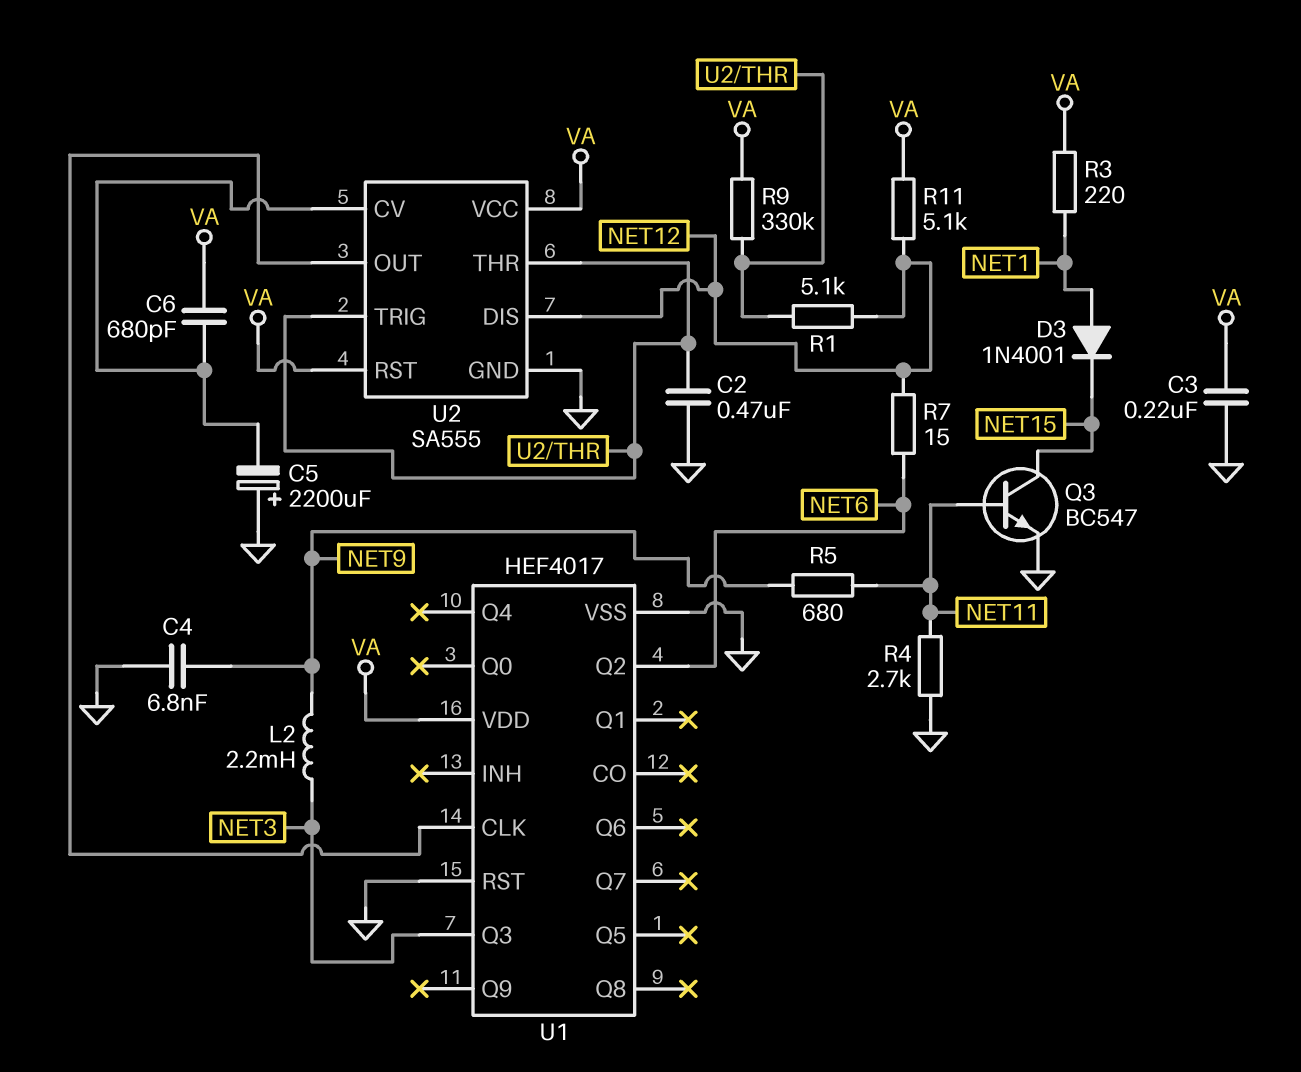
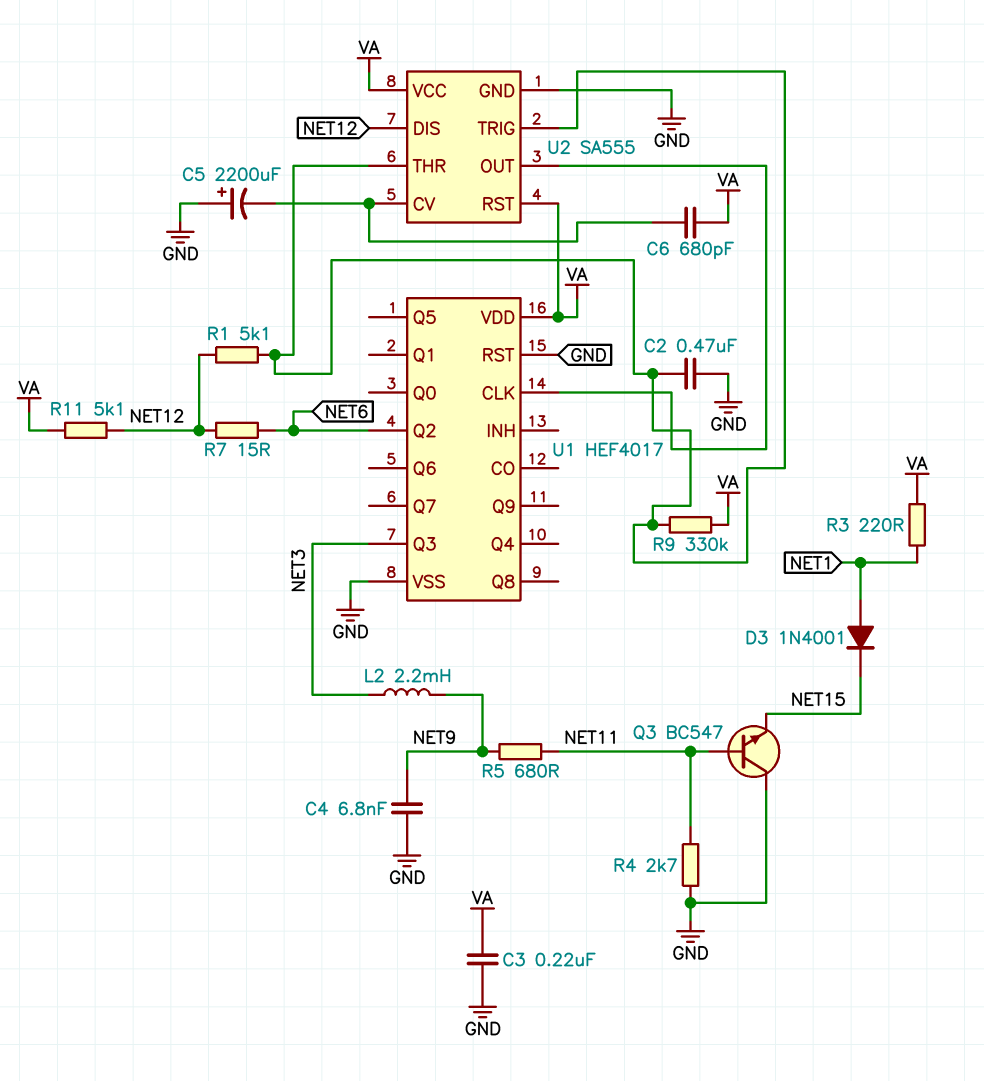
Q3: NPN BC547 (B NET11, C NET15, E GND) -> NPN BC547 (B NET11, C GND, E NET15)

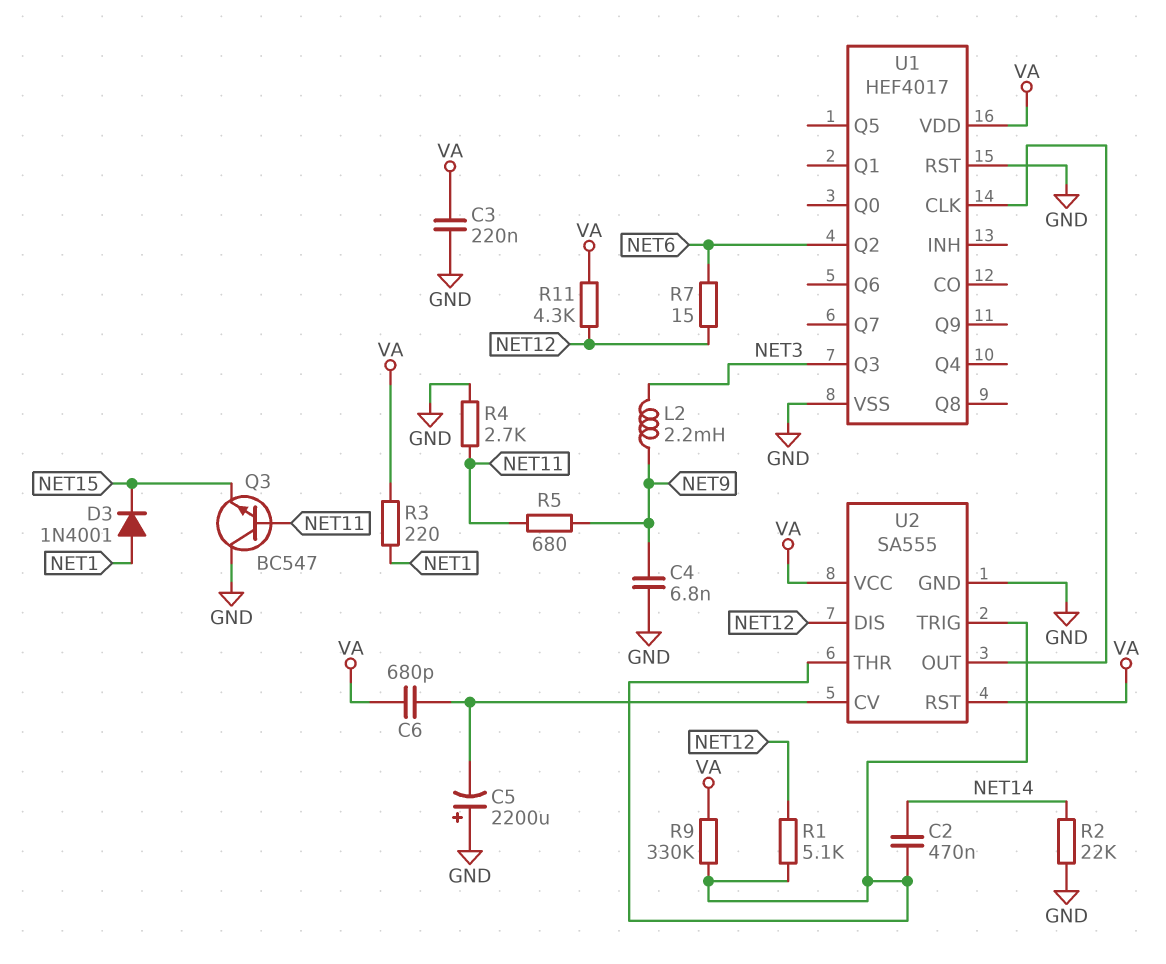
C2: 470nF (GND, U2/THR) -> 470nF (NET14, U2/THR)
R2: none -> 22k (GND, NET14)
R11: 5.1k (NET12, VA) -> 4.3k (NET12, VA)

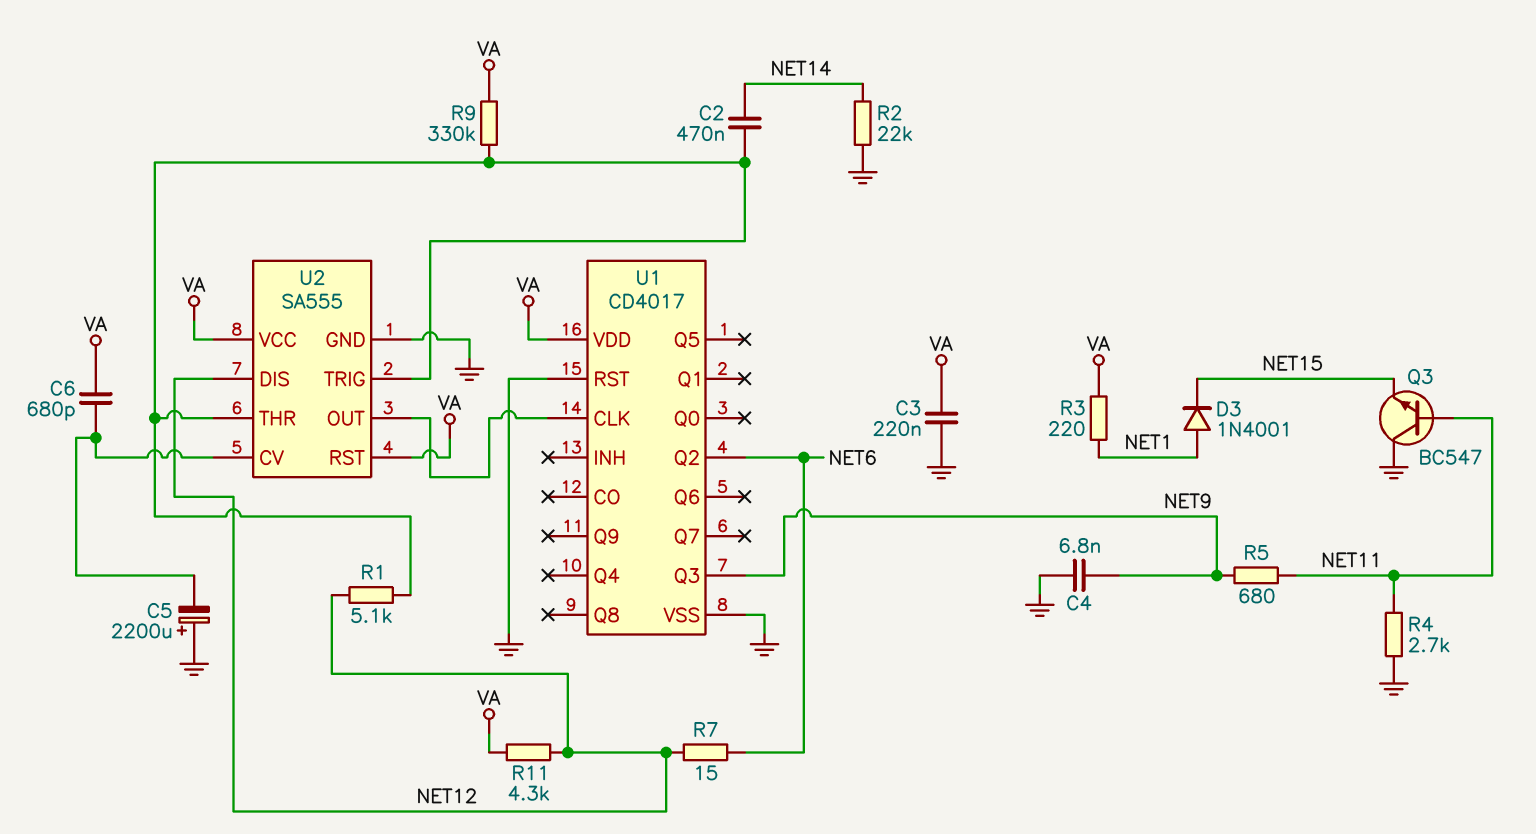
L2: 2.2mH (NET3, NET9) -> none
U1: HEF4017 -> CD4017
U1 pin Q3: NET3 -> NET9

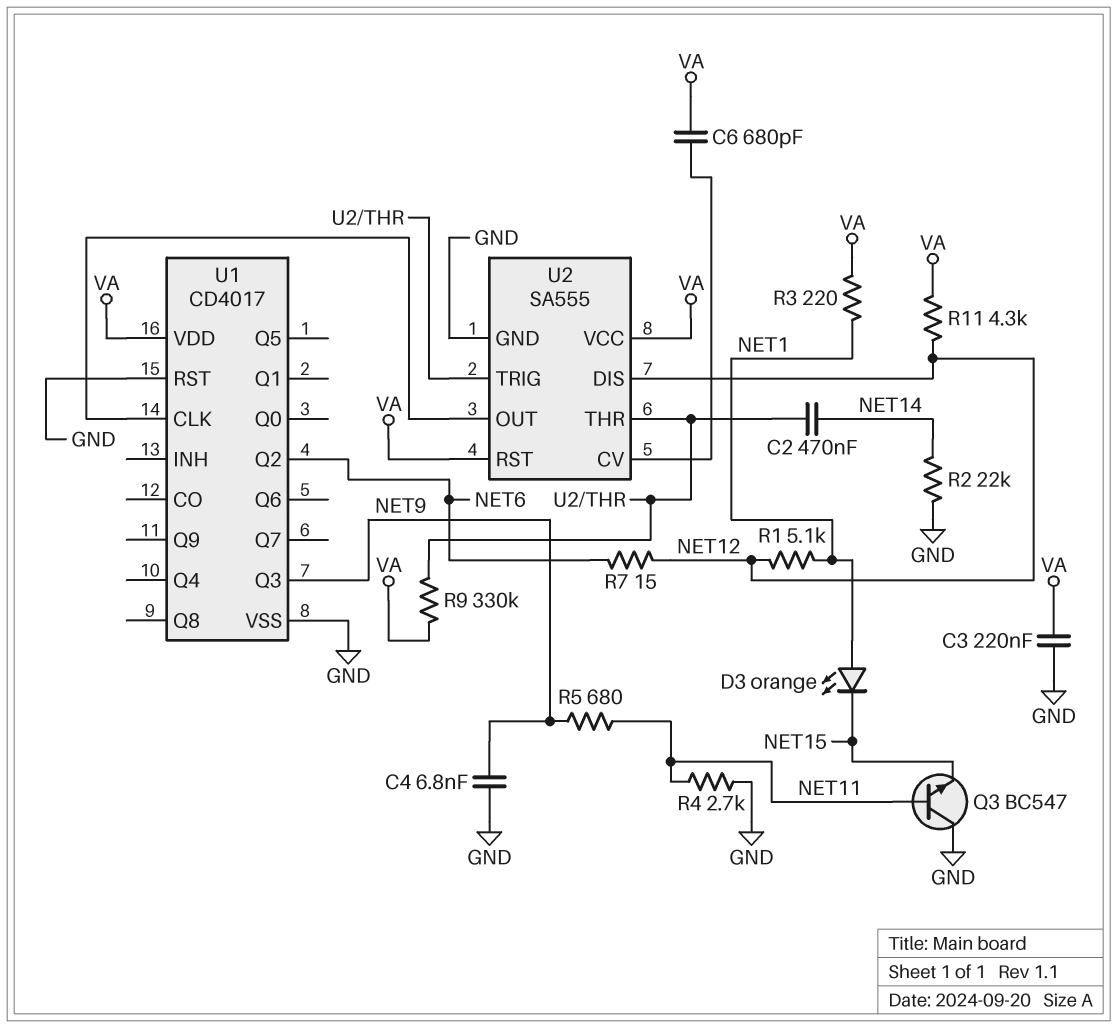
C5: 2200uF (plus GND, minus U2/CV) -> none
D3: diode 1N4001 (A NET1, K NET15) -> LED orange (A NET1, K NET15)
R1: 5.1k (NET12, U2/THR) -> 5.1k (NET1, NET12)

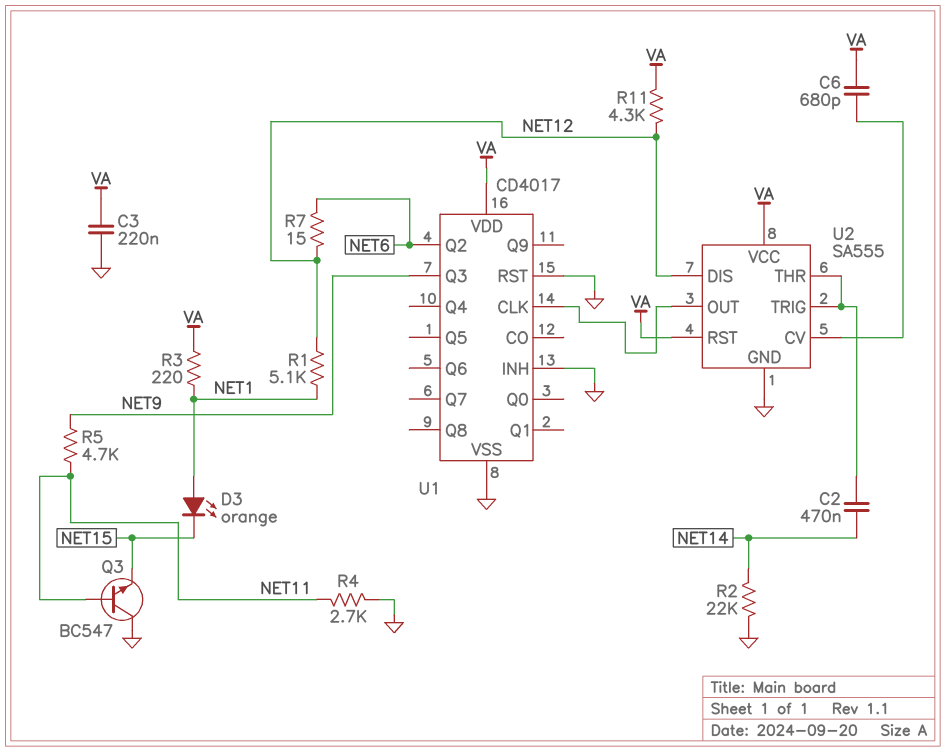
C4: 6.8nF (GND, NET9) -> none
R5: 680 (NET9, NET11) -> 4.7k (NET9, NET11)
R9: 330k (U2/THR, VA) -> none
U1 pin INH: none -> GND

